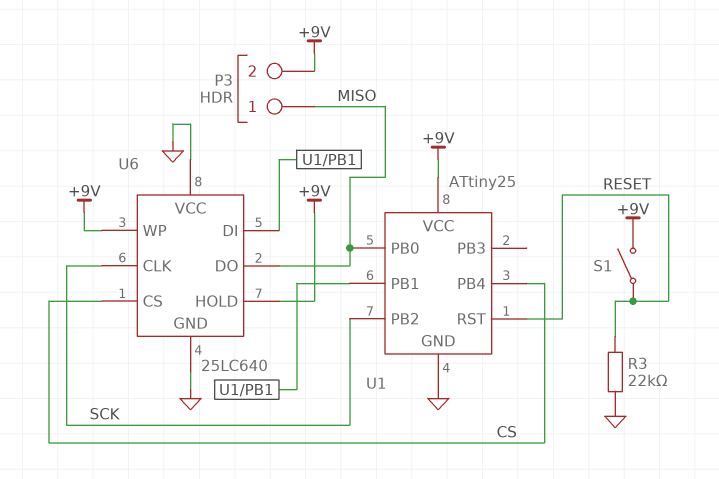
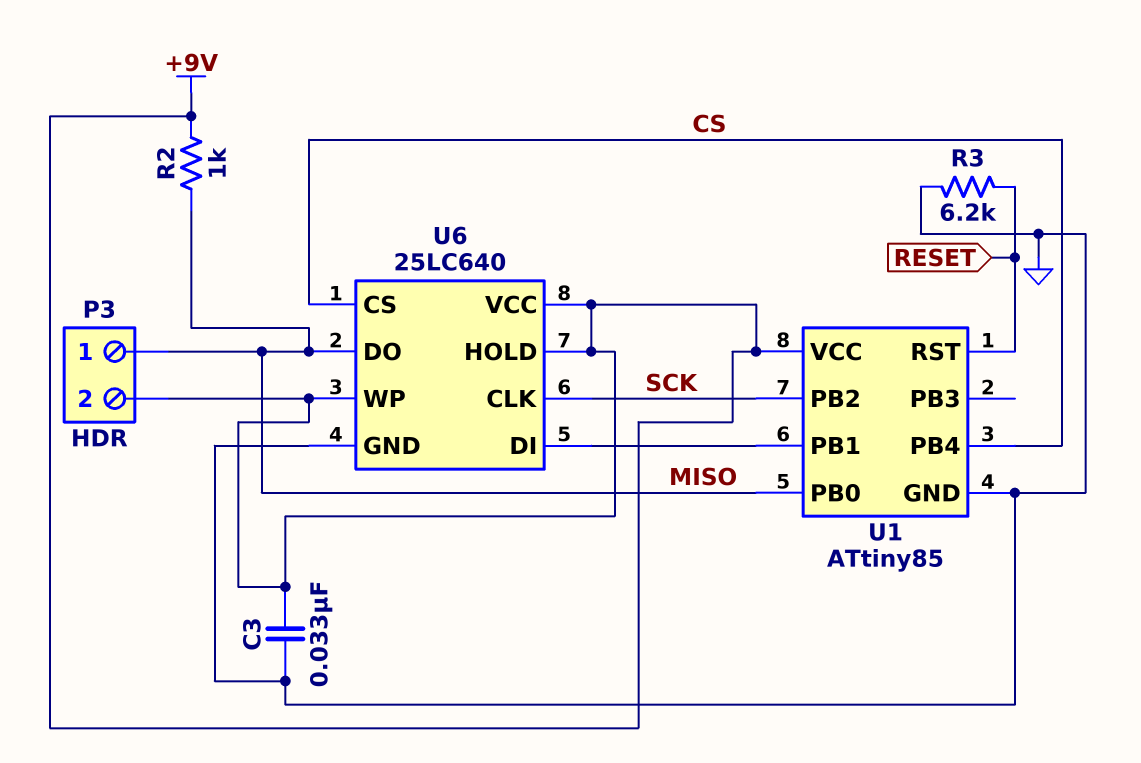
C3: none -> 33nF (+9V, GND)
R2: none -> 1k (+9V, MISO)
R3: 22k (GND, RESET) -> 6.2k (GND, RESET)
S1: switch (+9V, RESET) -> none
U1: ATtiny25 -> ATtiny85
U6 pin VCC: GND -> +9V

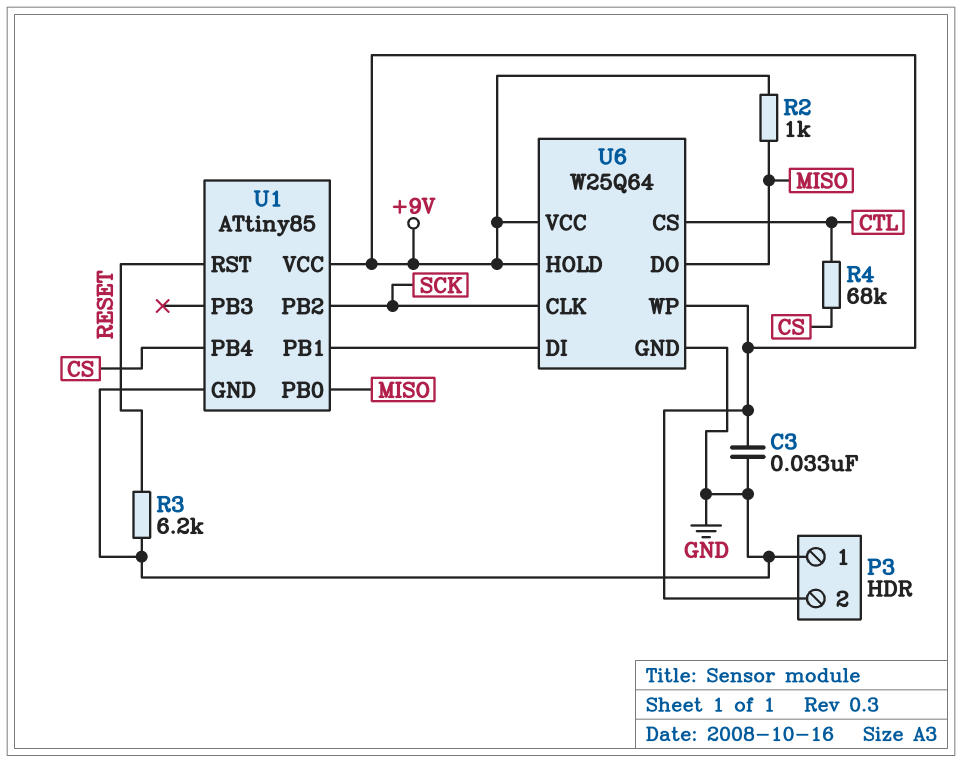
P3 pin 1: MISO -> GND
R4: none -> 68k (CS, CTL)
U6: 25LC640 -> W25Q64
U6 pin CS: CS -> CTL

